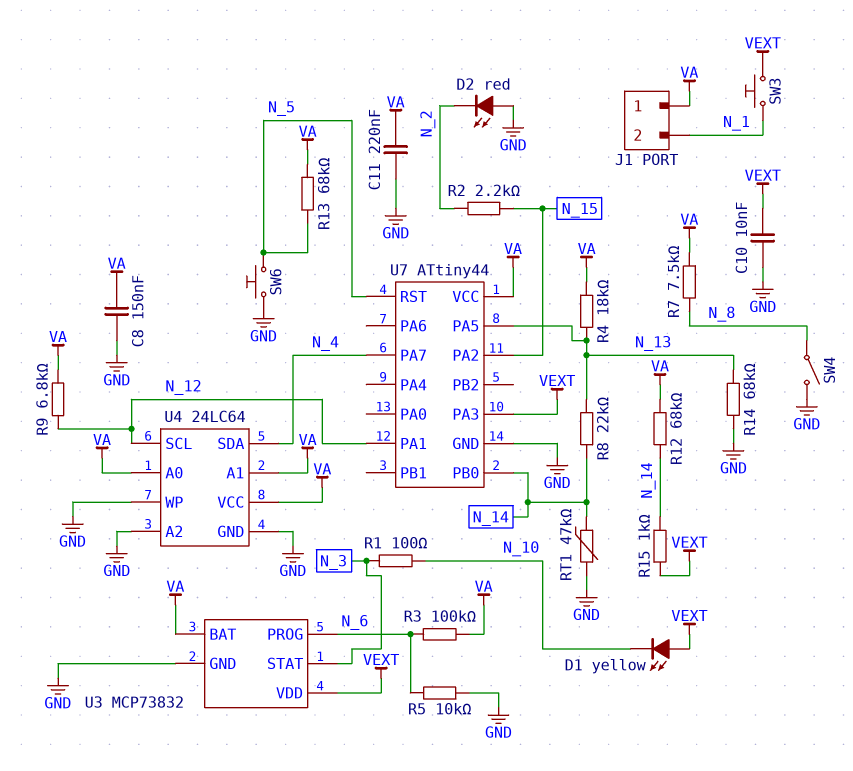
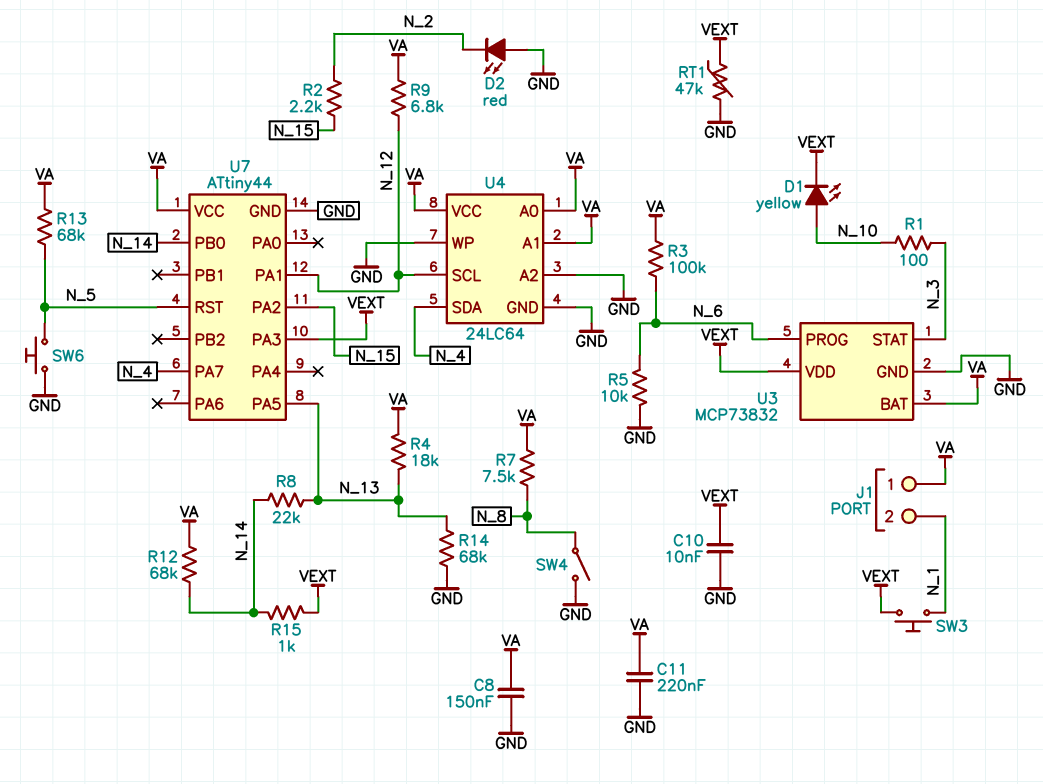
D1: LED yellow (A VEXT, K N_10) -> LED yellow (A N_10, K VEXT)
RT1: 47k (GND, N_14) -> 47k (GND, VEXT)

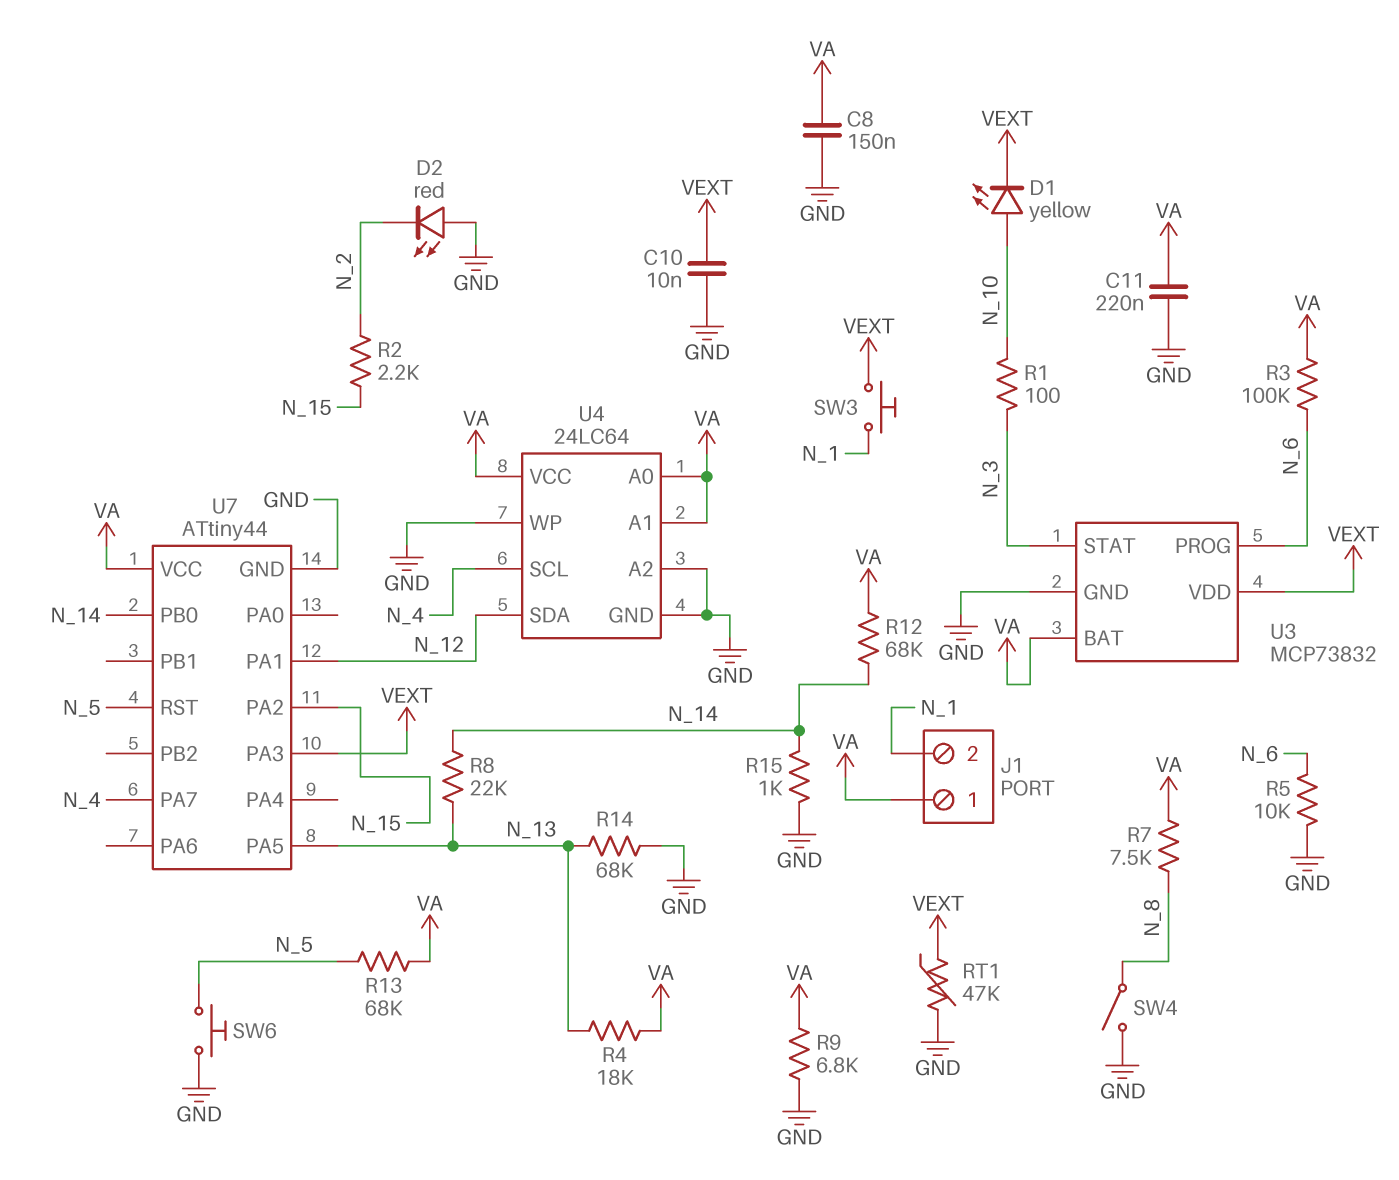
R9: 6.8k (N_12, VA) -> 6.8k (GND, VA)
R15: 1k (N_14, VEXT) -> 1k (GND, N_14)
U4 pin SCL: N_12 -> N_4
U4 pin SDA: N_4 -> N_12

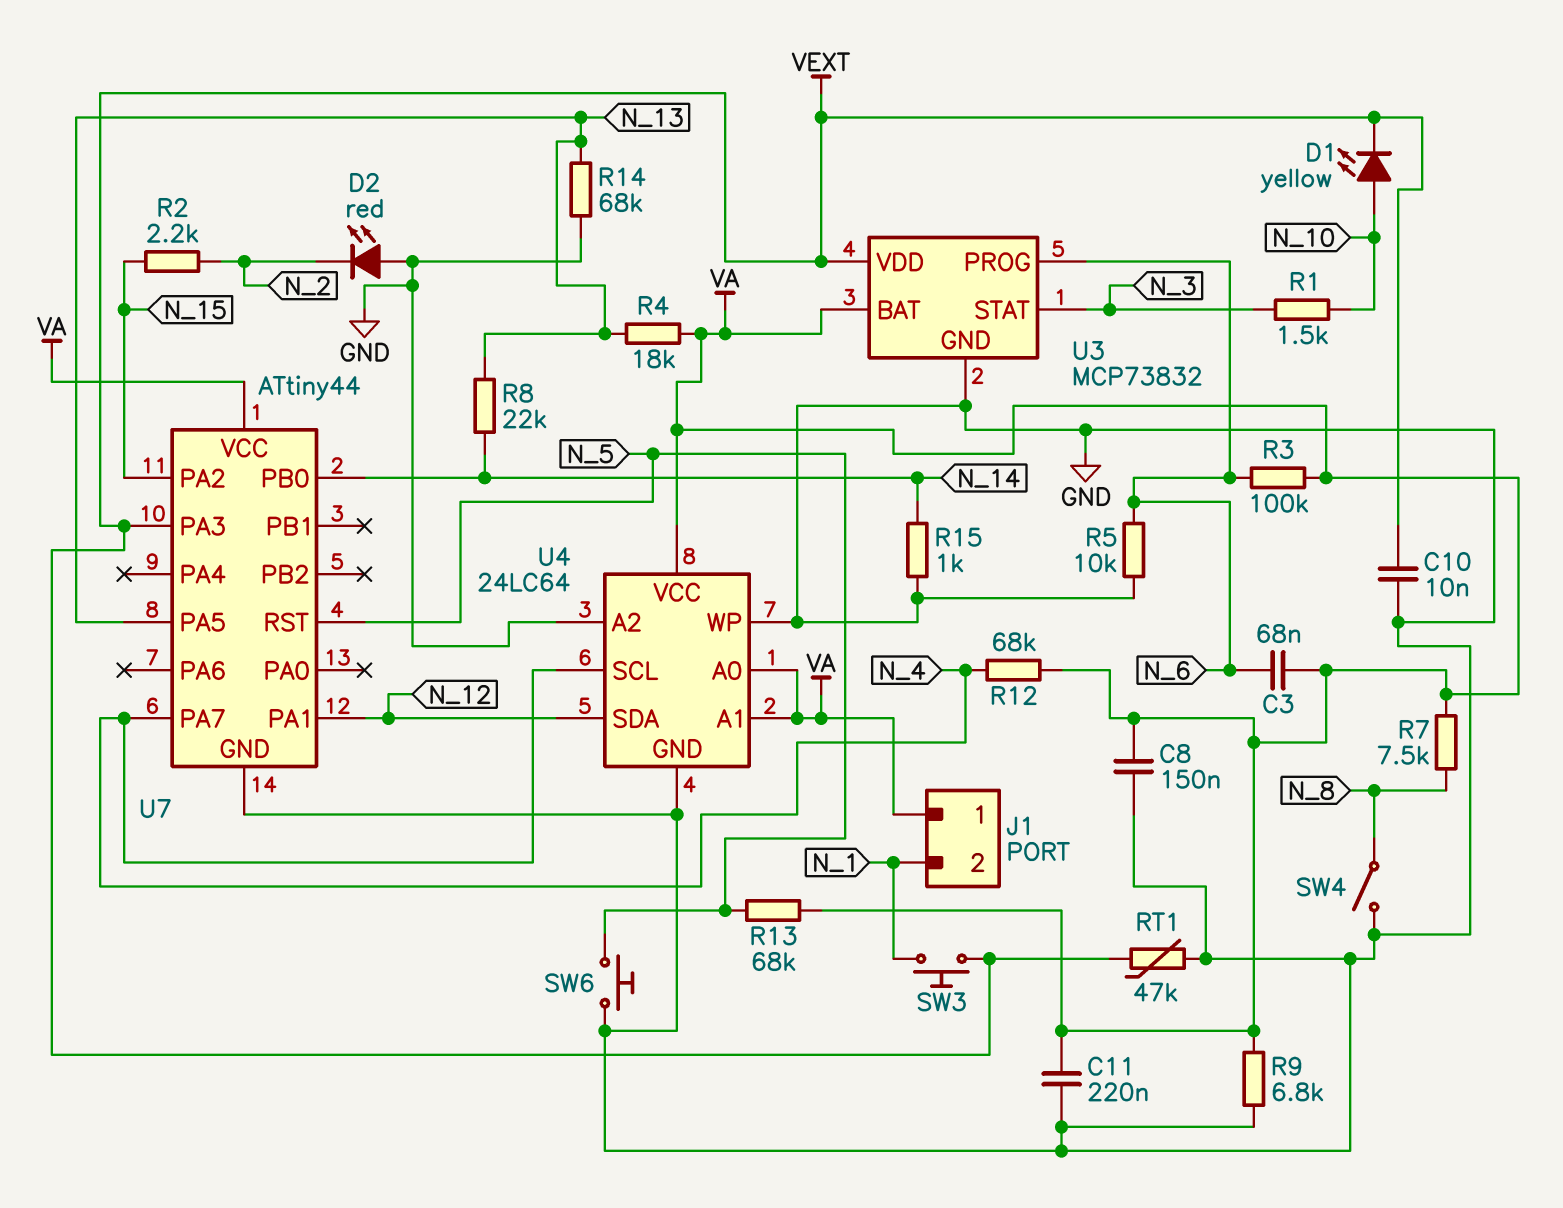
C3: none -> 68nF (N_6, VA)
R1: 100 (N_3, N_10) -> 1.5k (N_3, N_10)
R12: 68k (N_14, VA) -> 68k (N_4, VA)

